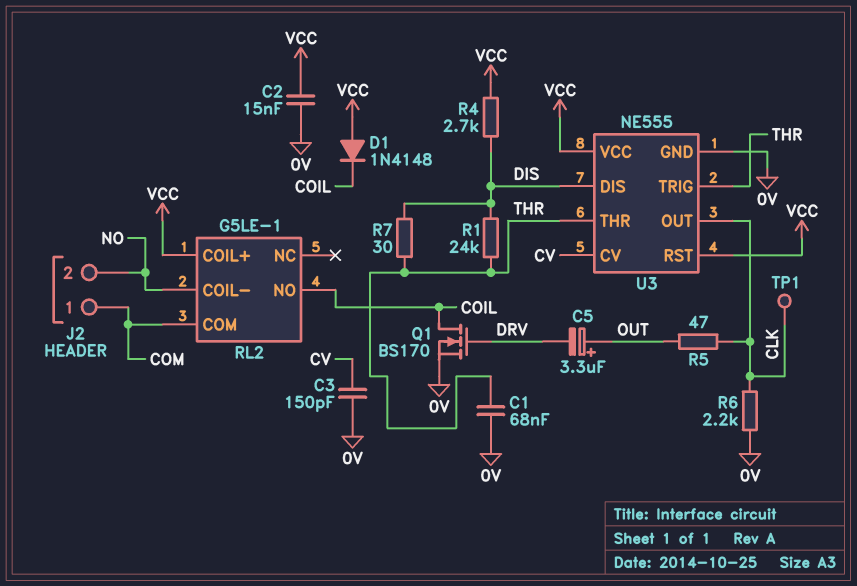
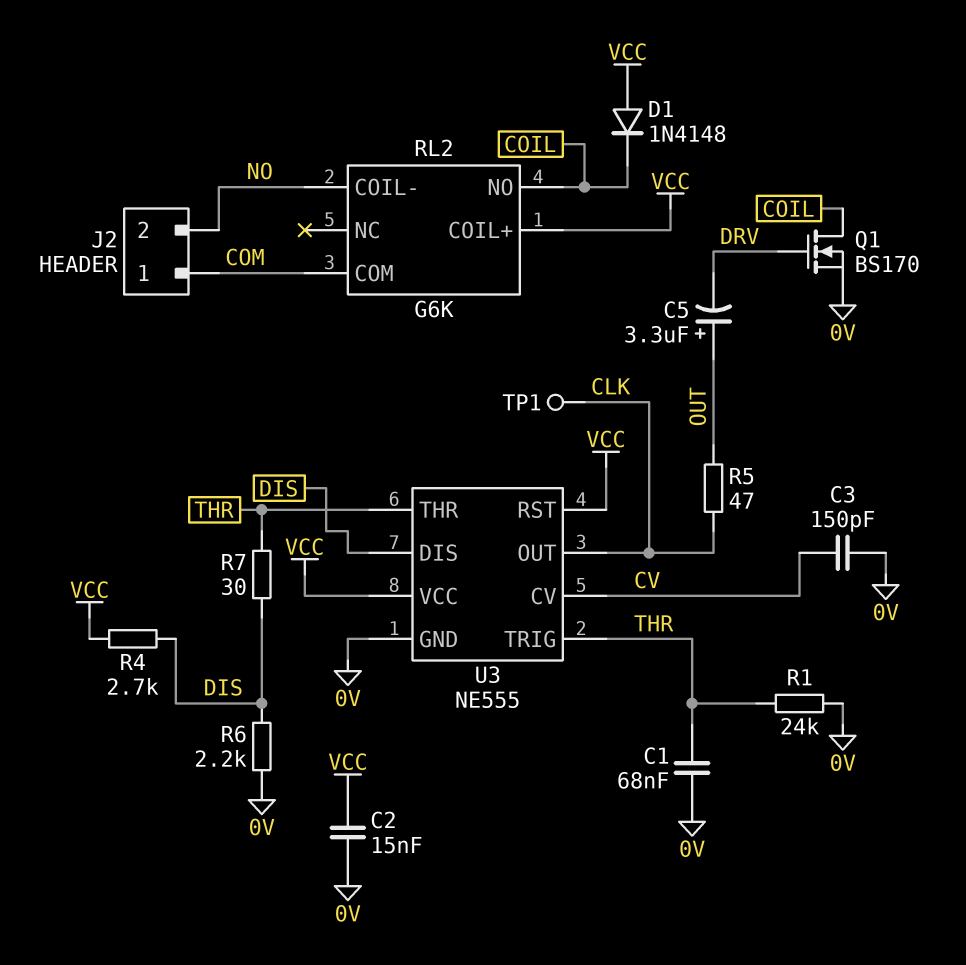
R1: 24k (DIS, THR) -> 24k (0V, THR)
R6: 2.2k (0V, CLK) -> 2.2k (0V, DIS)
RL2: G5LE-1 -> G6K

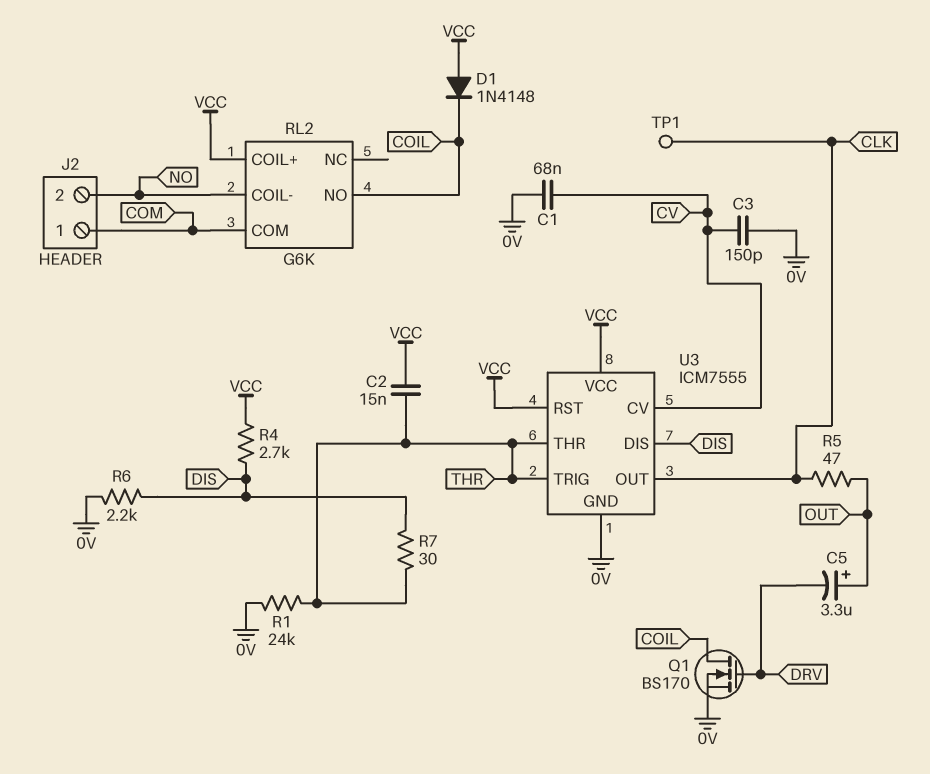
C1: 68nF (0V, THR) -> 68nF (0V, CV)
C2: 15nF (0V, VCC) -> 15nF (THR, VCC)
U3: NE555 -> ICM7555

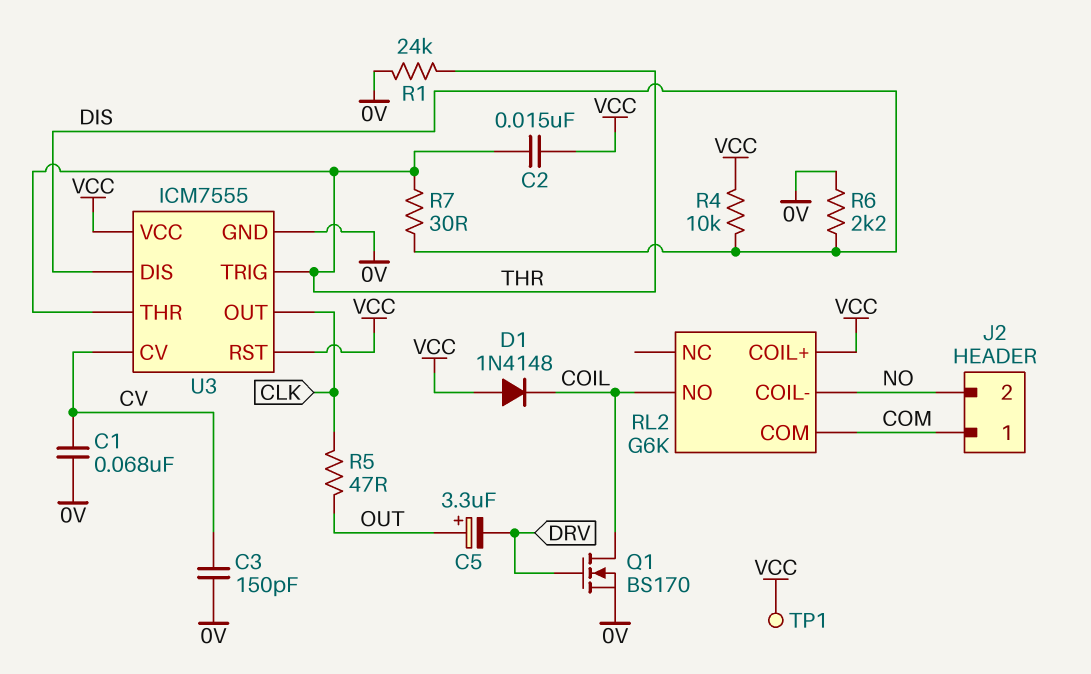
R4: 2.7k (DIS, VCC) -> 10k (DIS, VCC)
TP1: test point (CLK) -> test point (VCC)

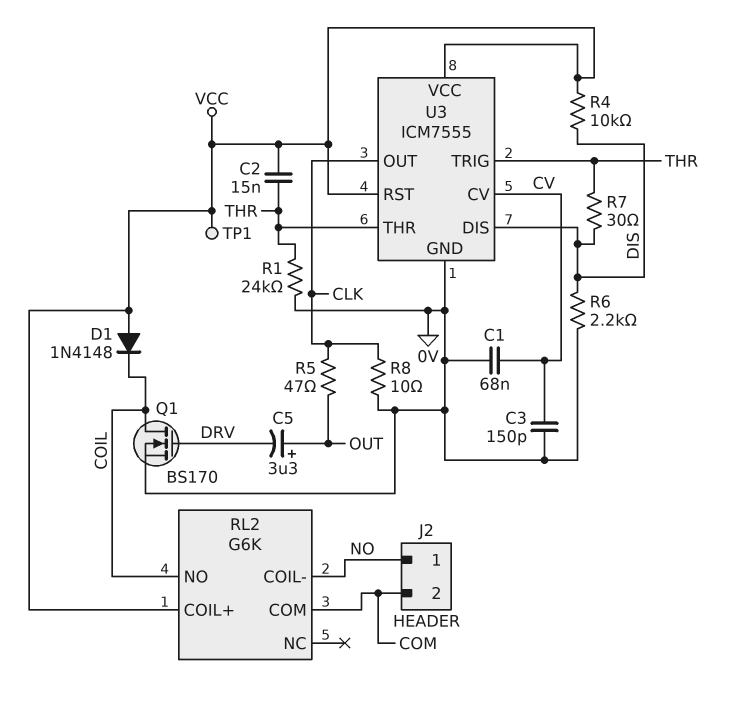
J2 pin 1: COM -> NO
J2 pin 2: NO -> COM
R8: none -> 10 (0V, CLK)

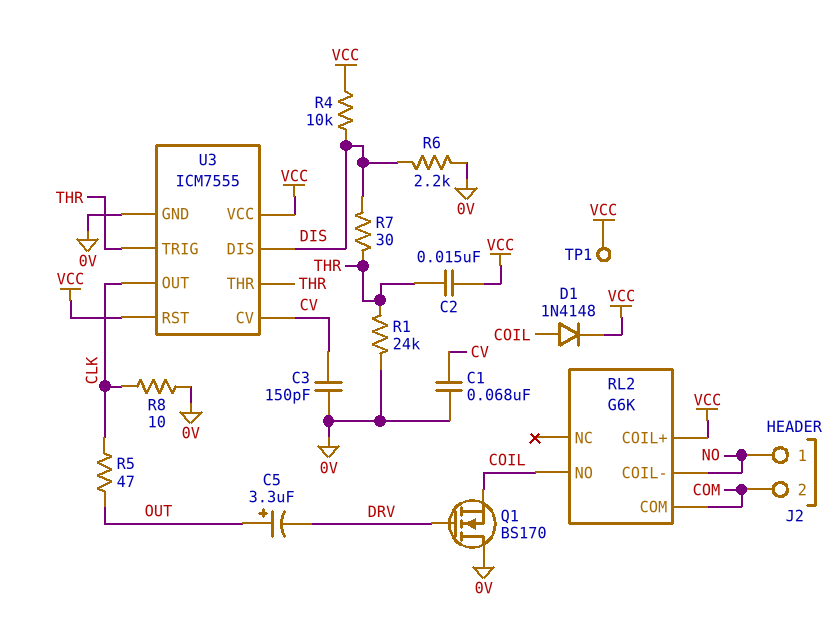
D1: diode 1N4148 (A VCC, K COIL) -> diode 1N4148 (A COIL, K VCC)
Q1: NMOS BS170 (G DRV, D COIL, S 0V) -> NMOS BS170 (G DRV, D 0V, S COIL)

